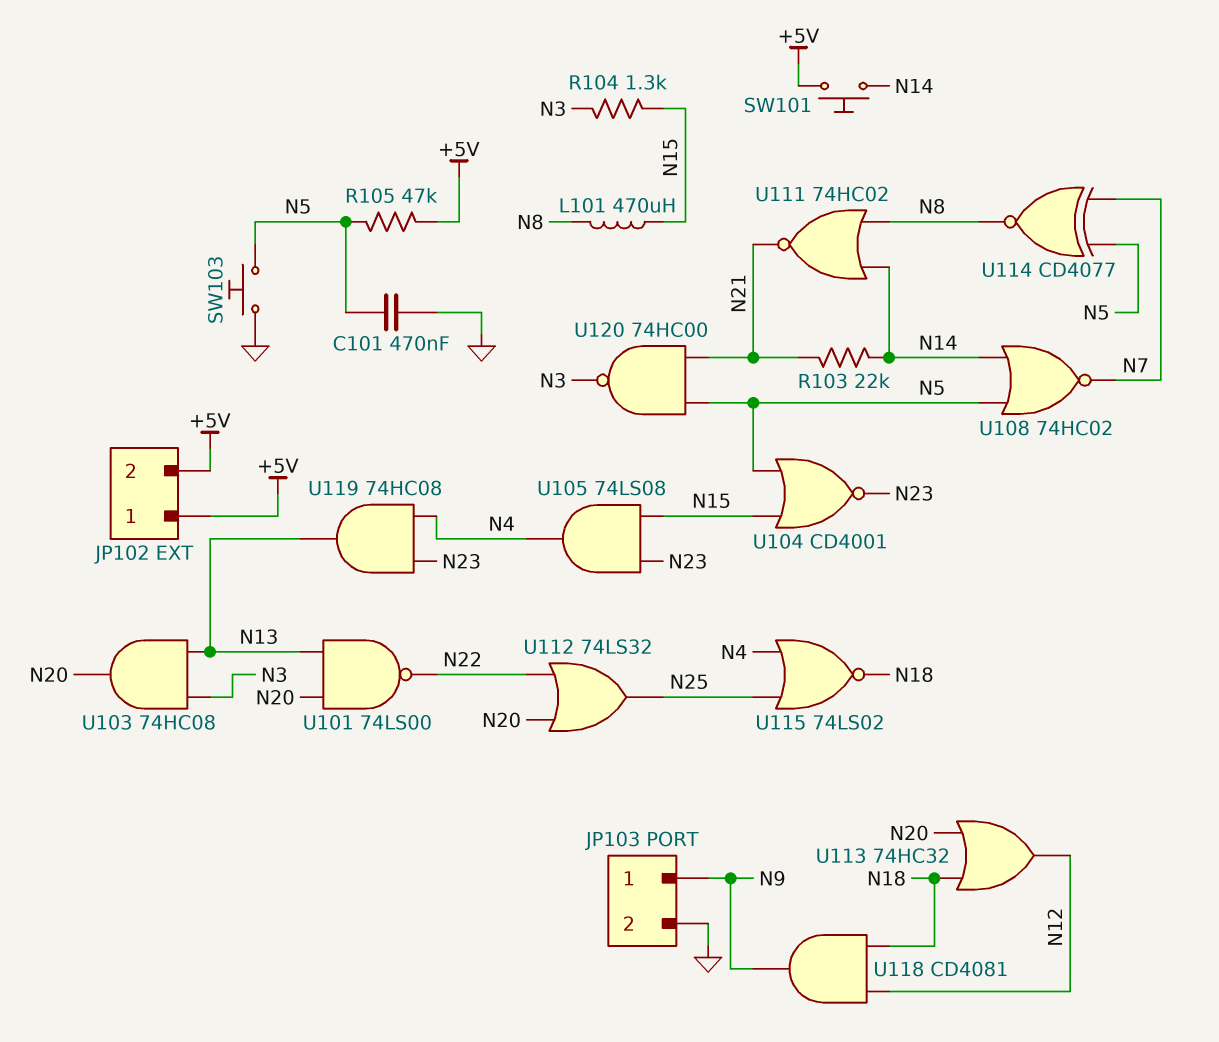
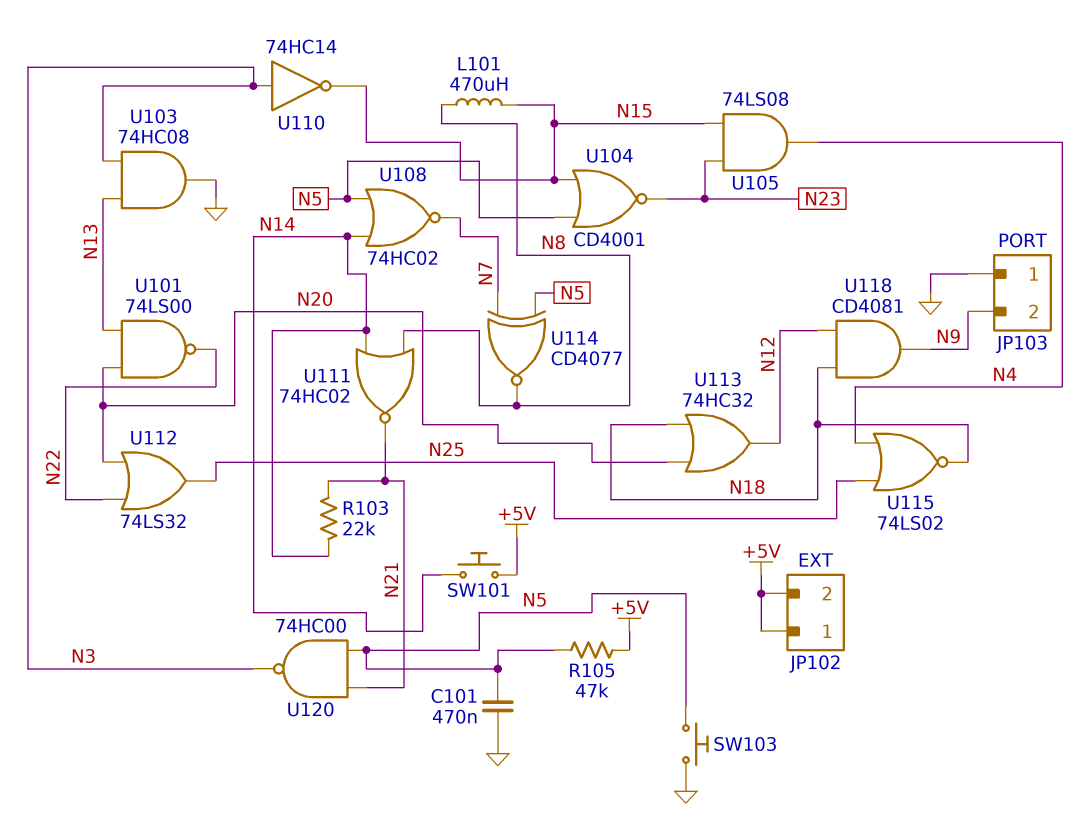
JP103 pin 1: N9 -> GND
JP103 pin 2: GND -> N9
R104: 1.3k (N3, N15) -> none
U103: AND 74HC08 (in N3, in N13, out N20) -> AND 74HC08 (in N3, in N13, out GND)
U110: none -> NOT 74HC14 (in N3, out N15)
U119: AND 74HC08 (in N4, in N23, out N13) -> none

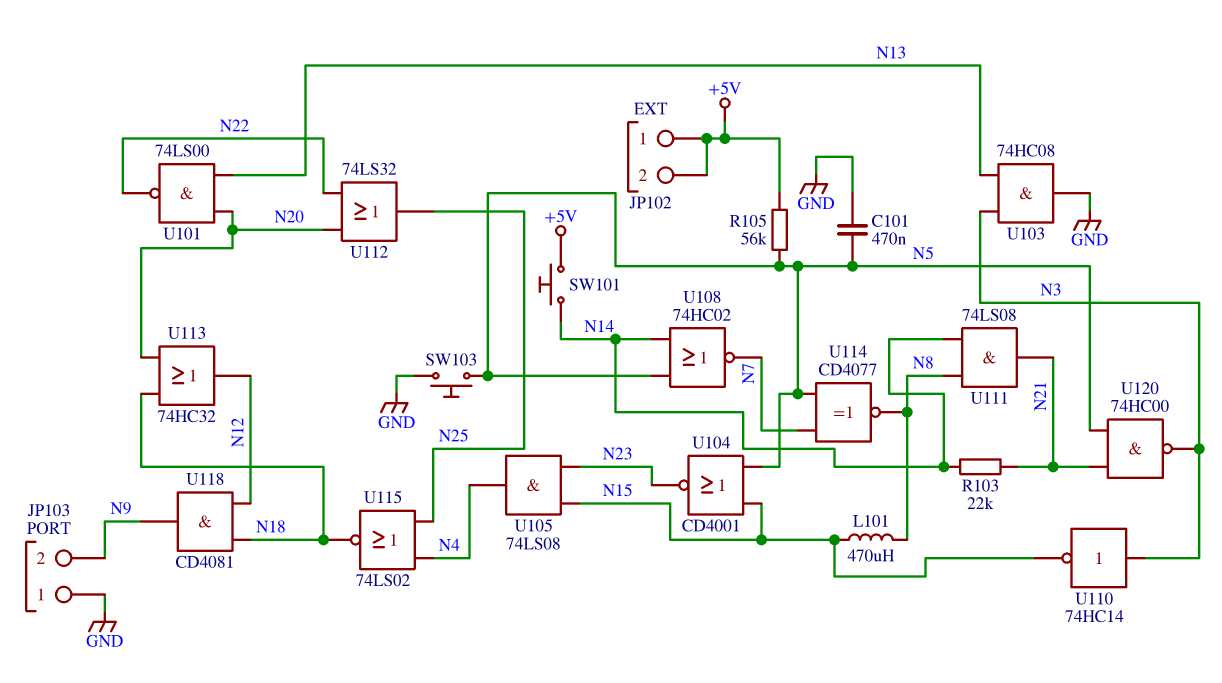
R105: 47k (+5V, N5) -> 56k (+5V, N5)
U111: NOR 74HC02 (in N8, in N14, out N21) -> AND 74LS08 (in N8, in N14, out N21)

